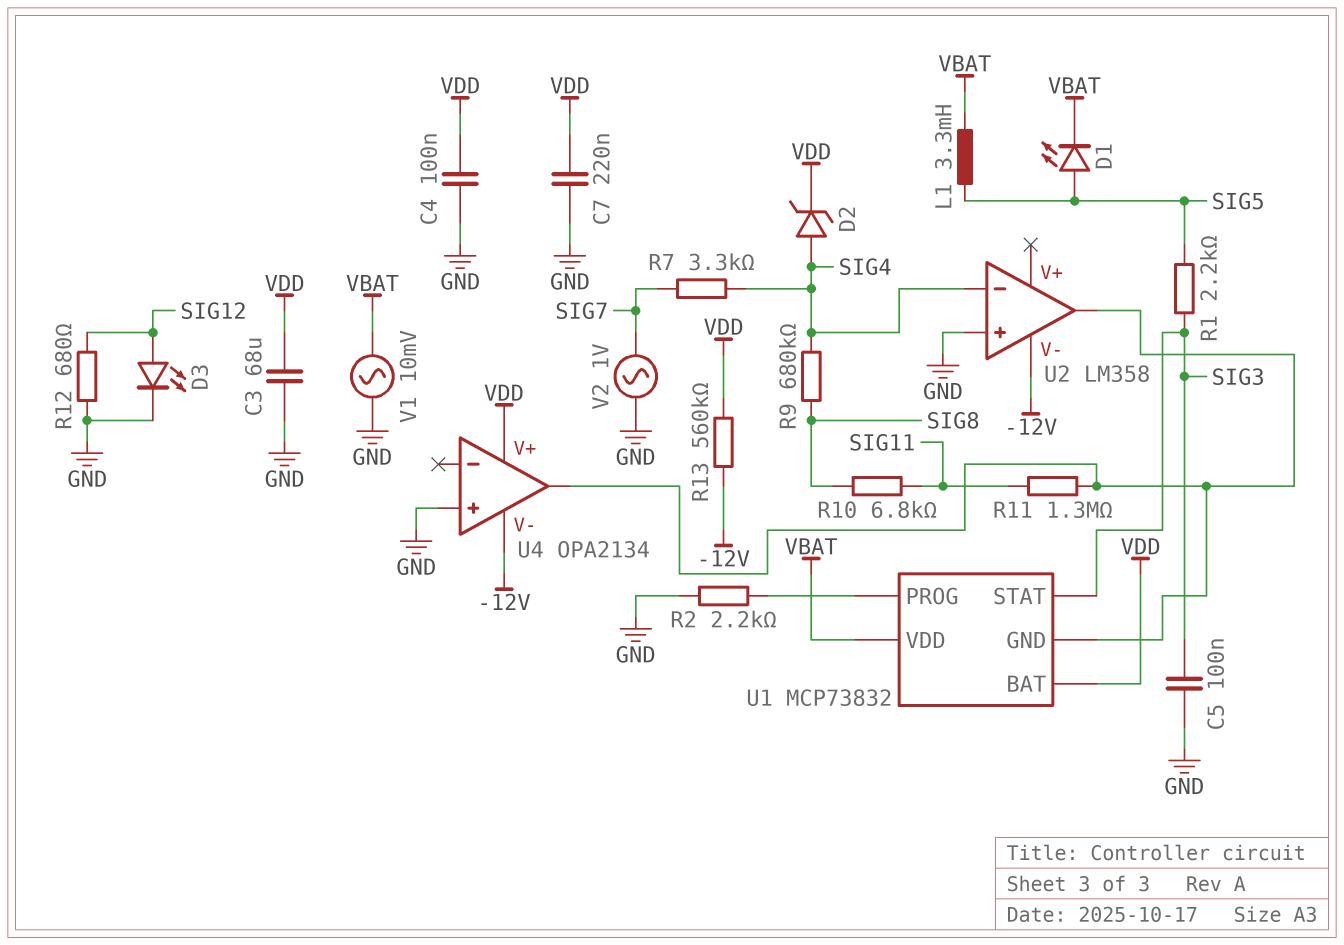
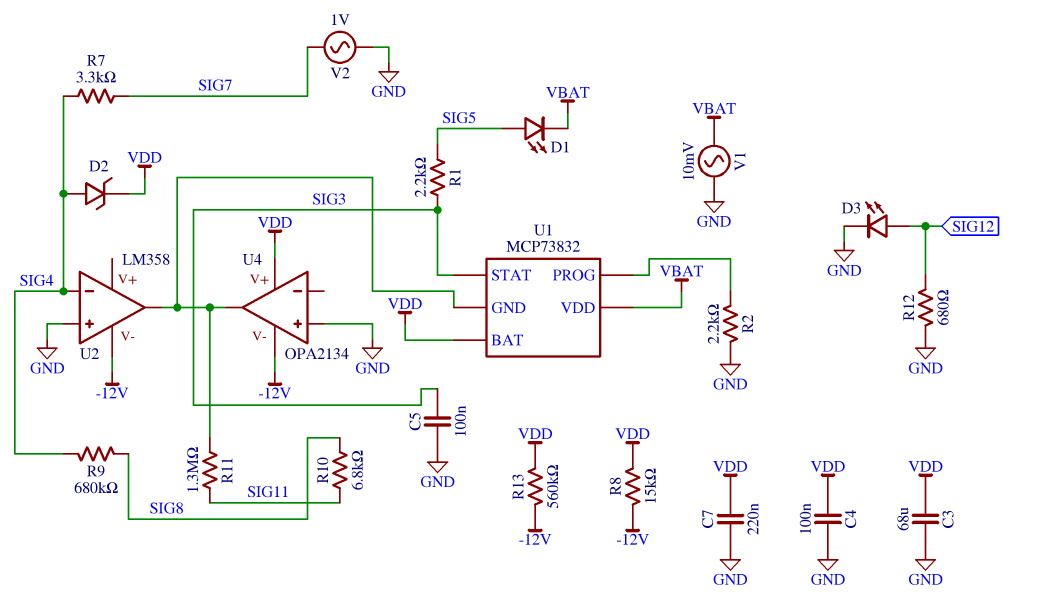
L1: 3.3mH (SIG5, VBAT) -> none
R8: none -> 15k (-12V, VDD)

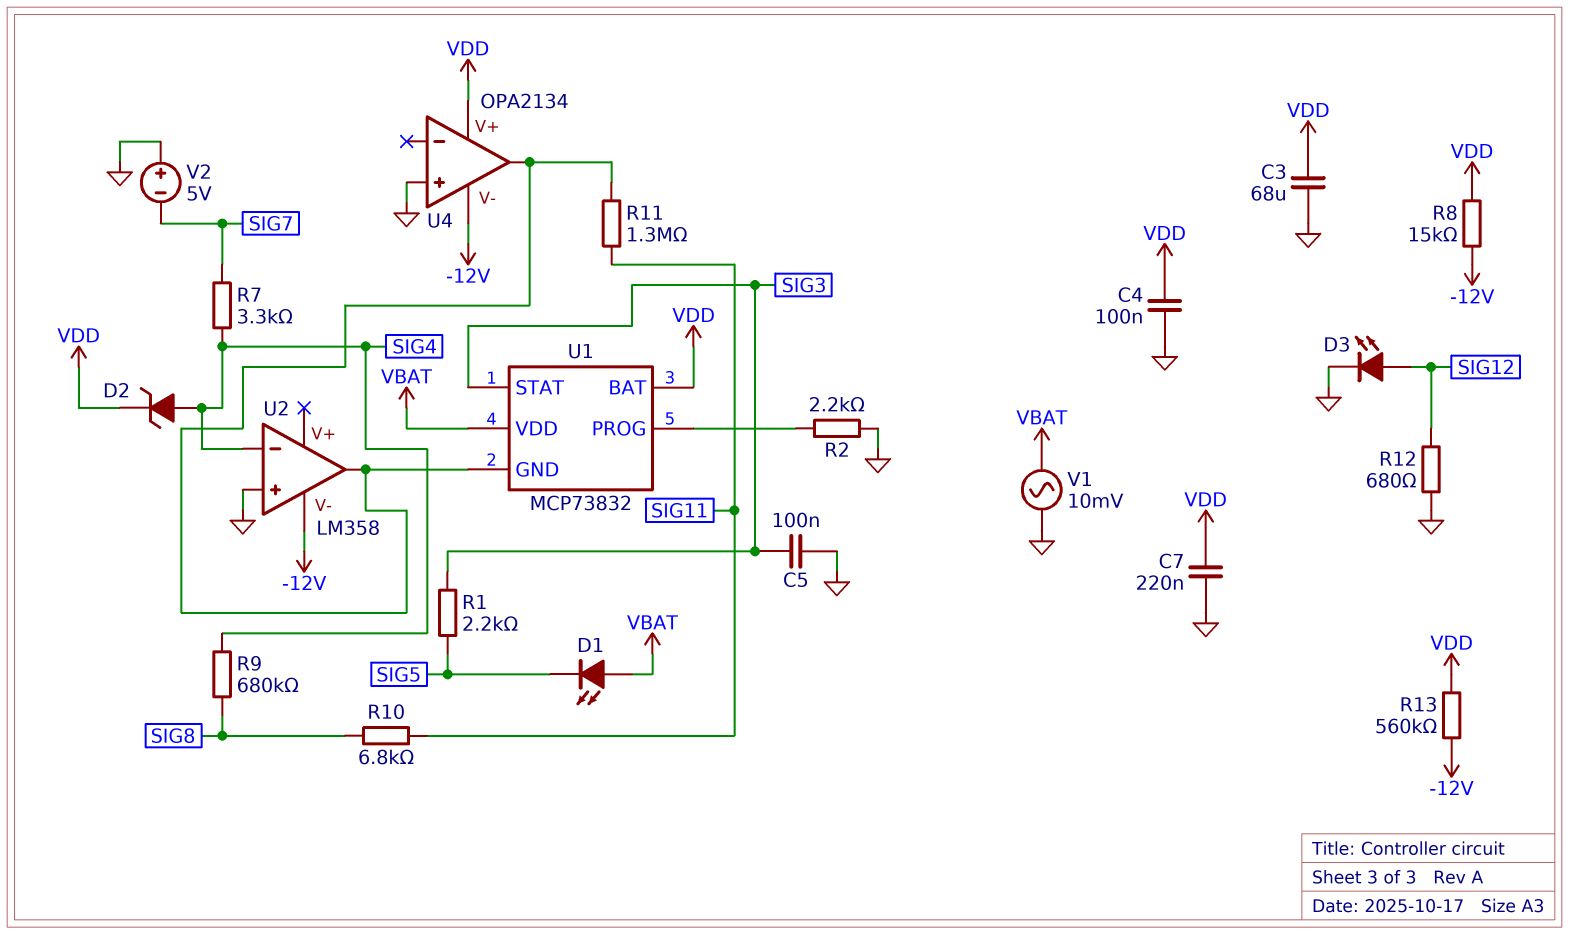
D1: LED (A SIG5, K VBAT) -> LED (A VBAT, K SIG5)
V2: AC 1V (GND, SIG7) -> 5V (plus GND, minus SIG7)

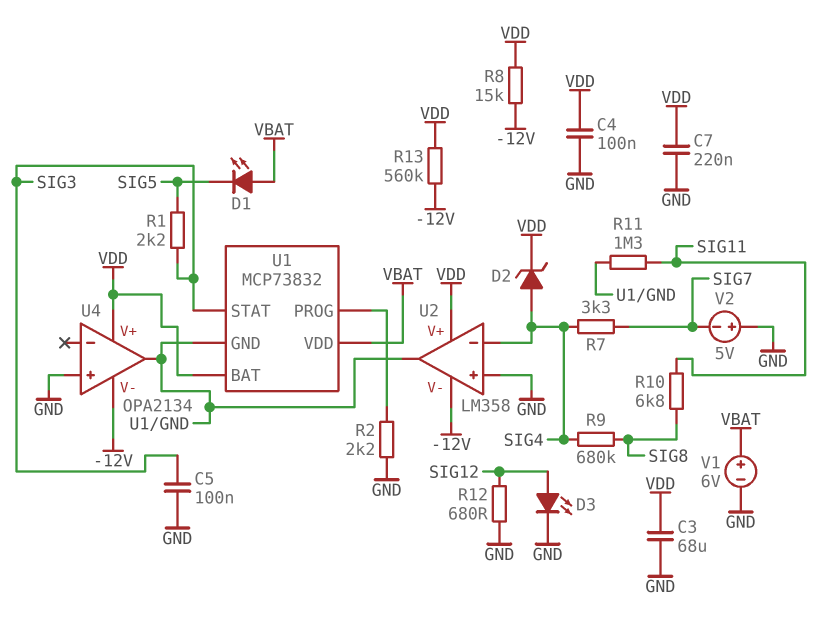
U2 pin V+: none -> VDD
V1: AC 10mV (GND, VBAT) -> 6V (plus VBAT, minus GND)

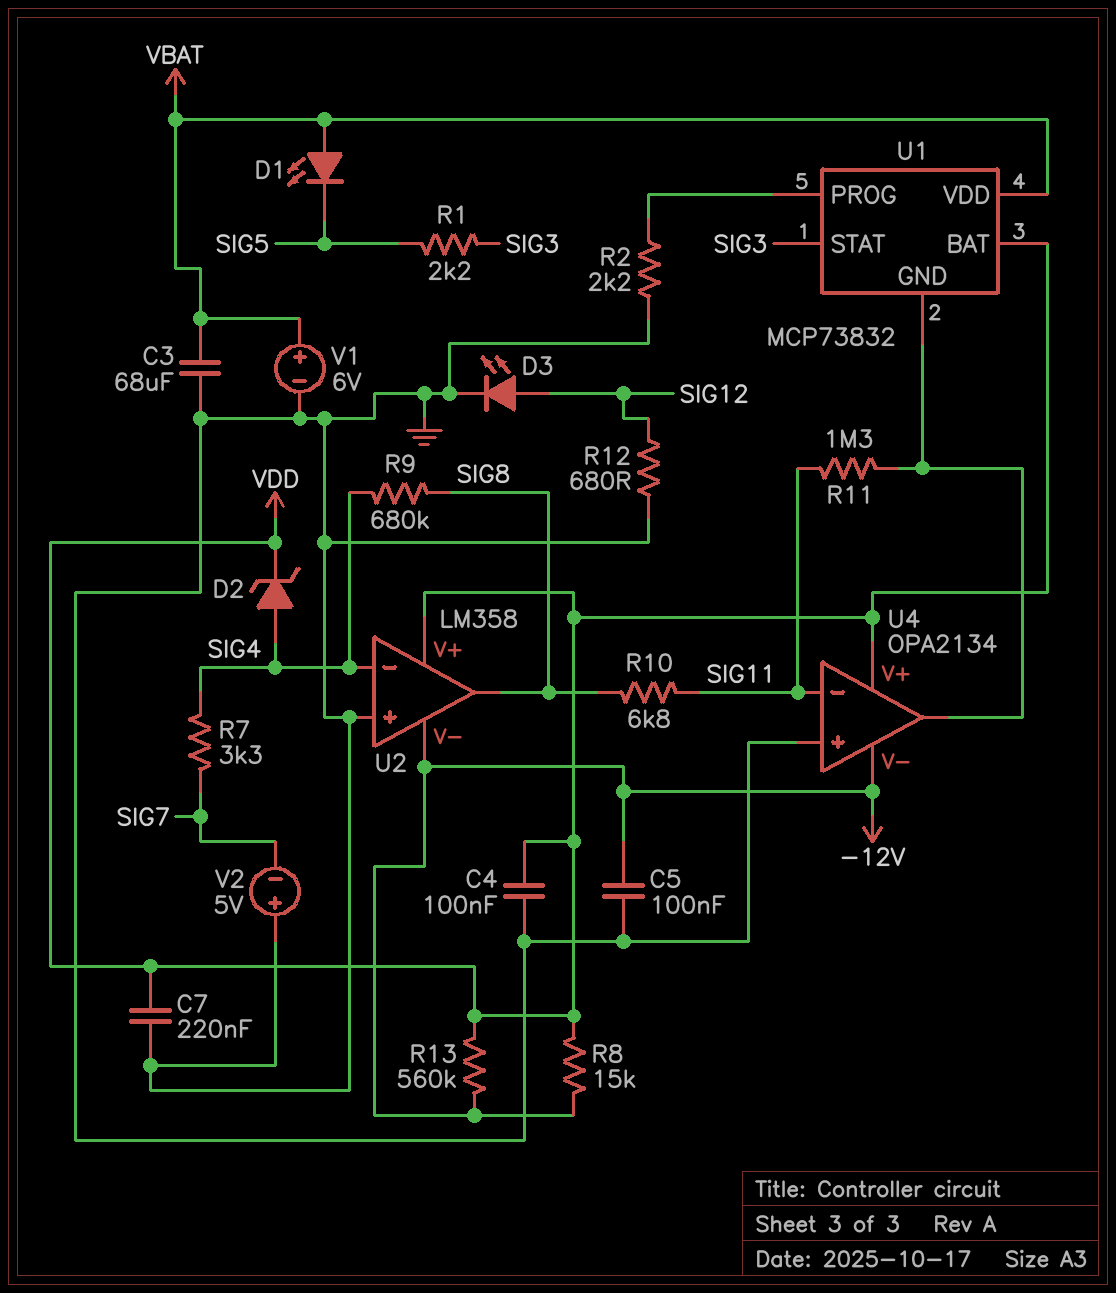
C3: 68uF (GND, VDD) -> 68uF (GND, VBAT)
C5: 100nF (GND, SIG3) -> 100nF (-12V, GND)
U2 pin out: U1/GND -> SIG8
U4 pin in-: none -> SIG11

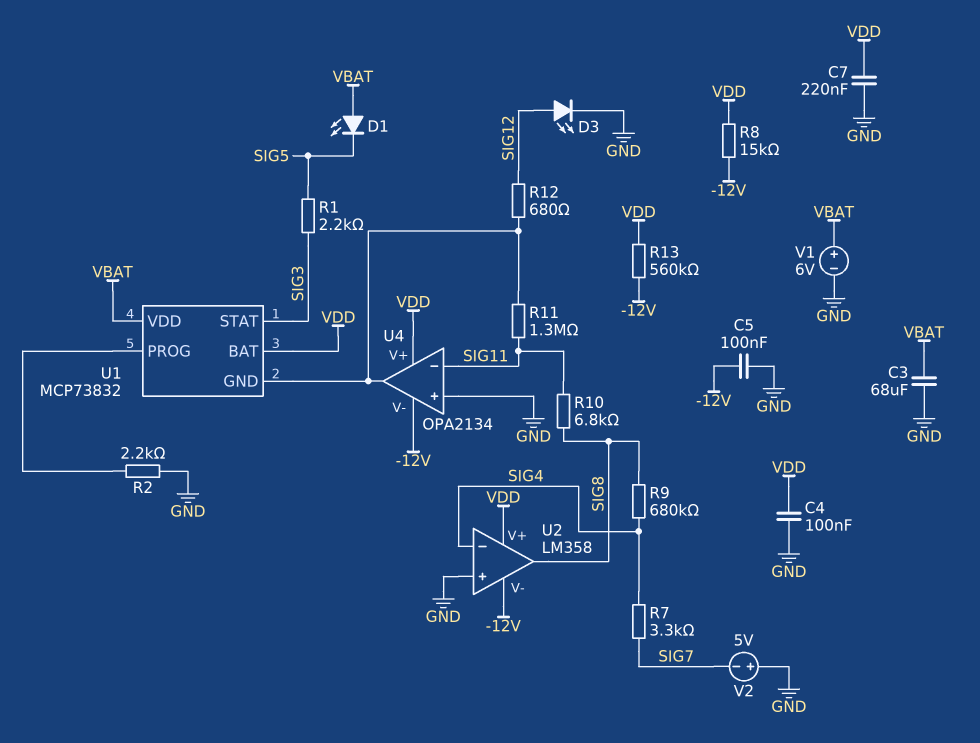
D2: zener (A SIG4, K VDD) -> none
R12: 680 (GND, SIG12) -> 680 (SIG12, U1/GND)

